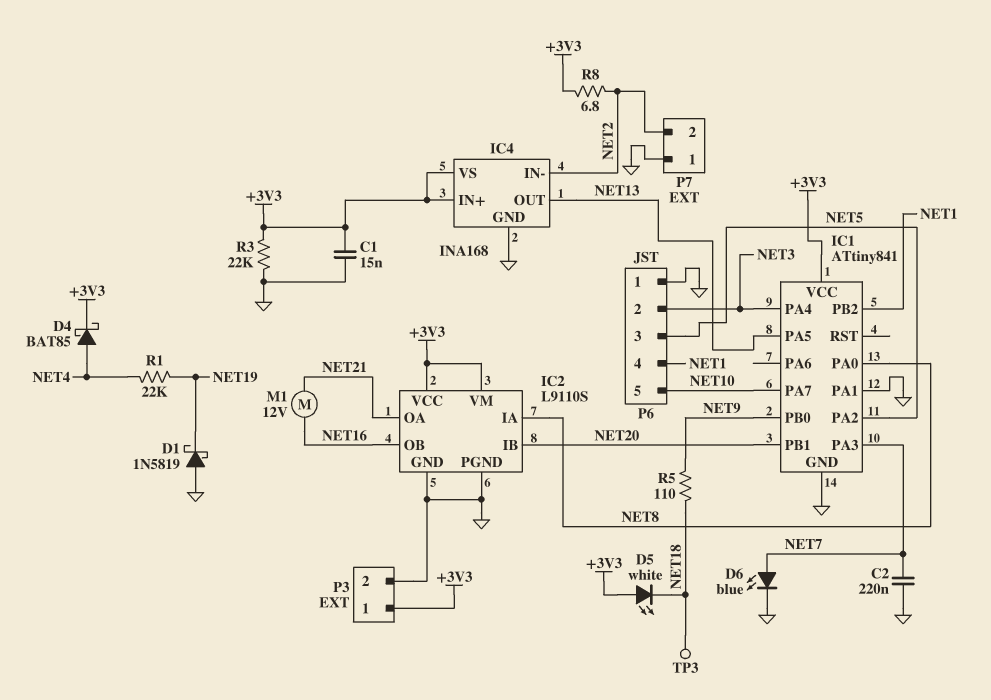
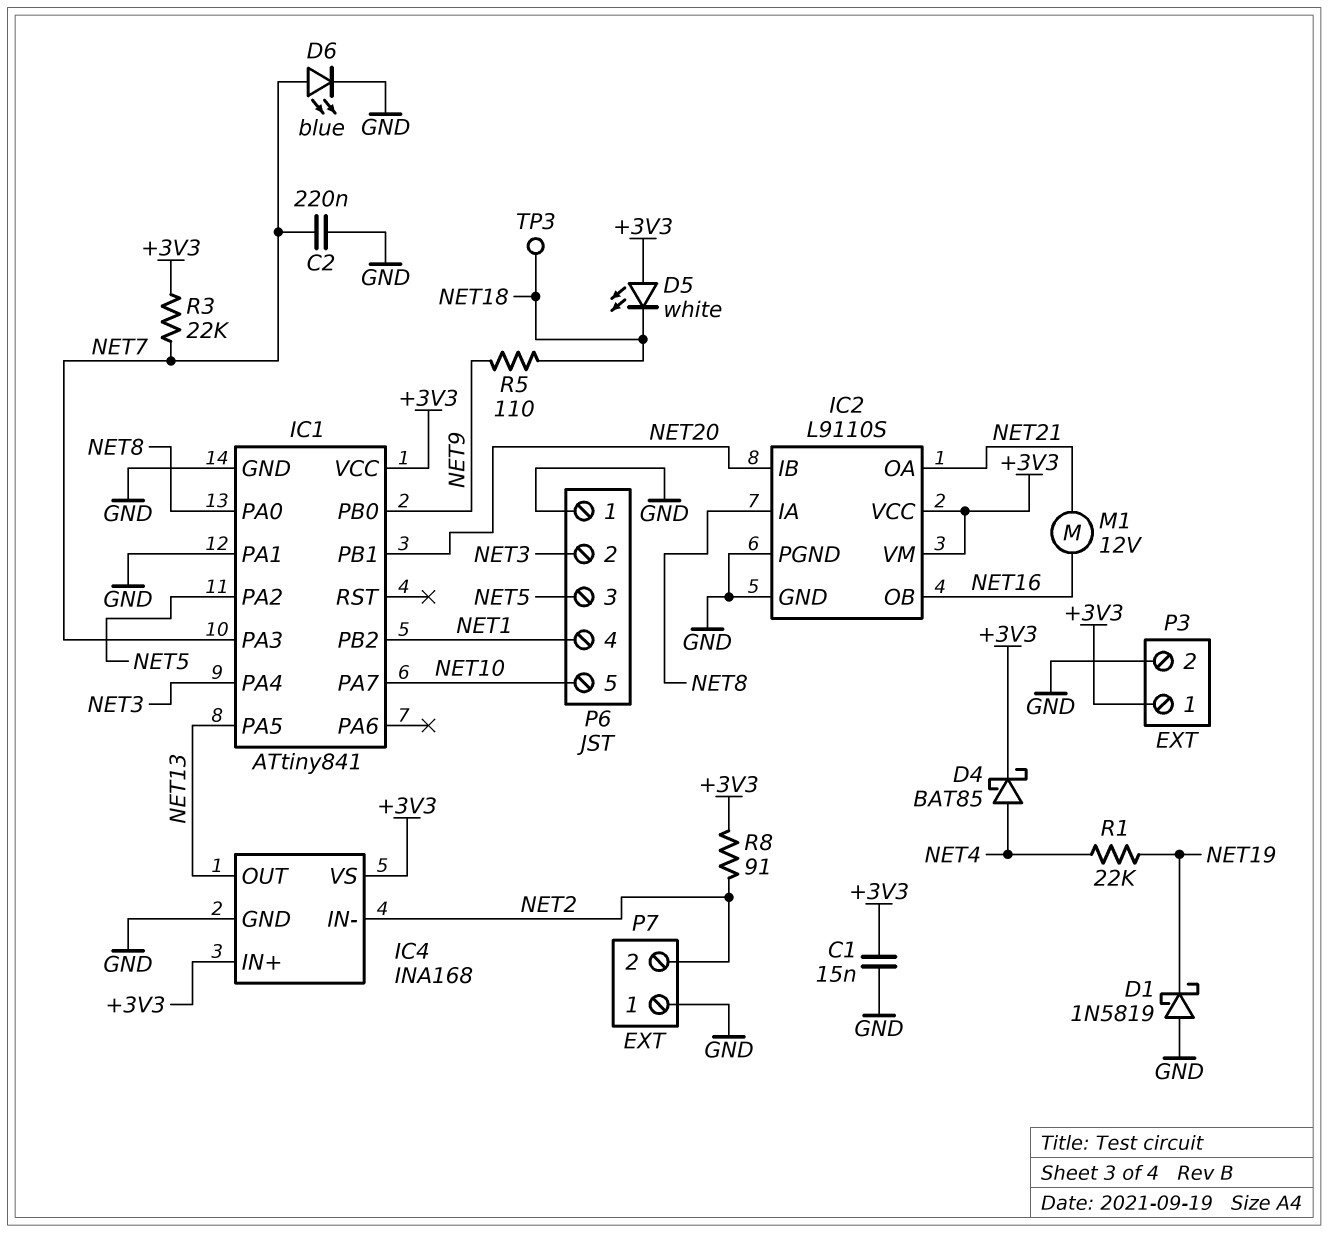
R3: 22k (+3V3, GND) -> 22k (+3V3, NET7)
R8: 6.8 (+3V3, NET2) -> 91 (+3V3, NET2)

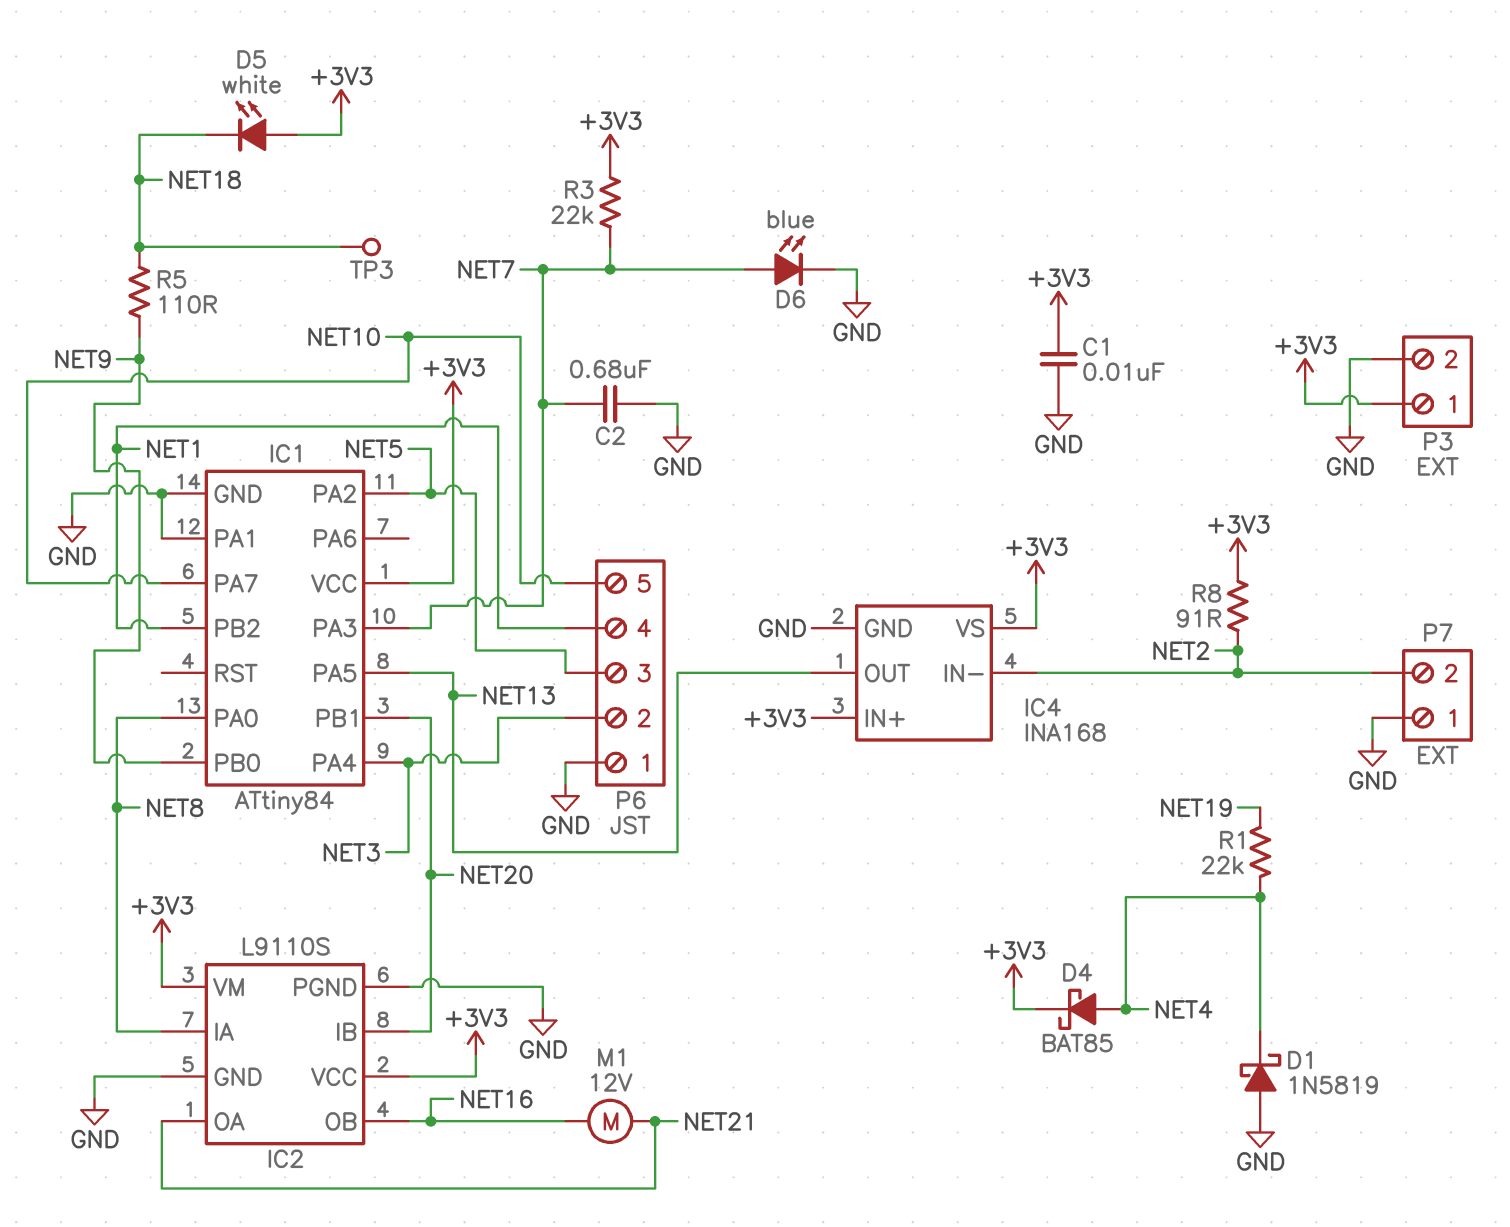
C1: 15nF (+3V3, GND) -> 10nF (+3V3, GND)
C2: 220nF (GND, NET7) -> 680nF (GND, NET7)
D1: schottky 1N5819 (A GND, K NET19) -> schottky 1N5819 (A GND, K NET4)
IC1: ATtiny841 -> ATtiny84

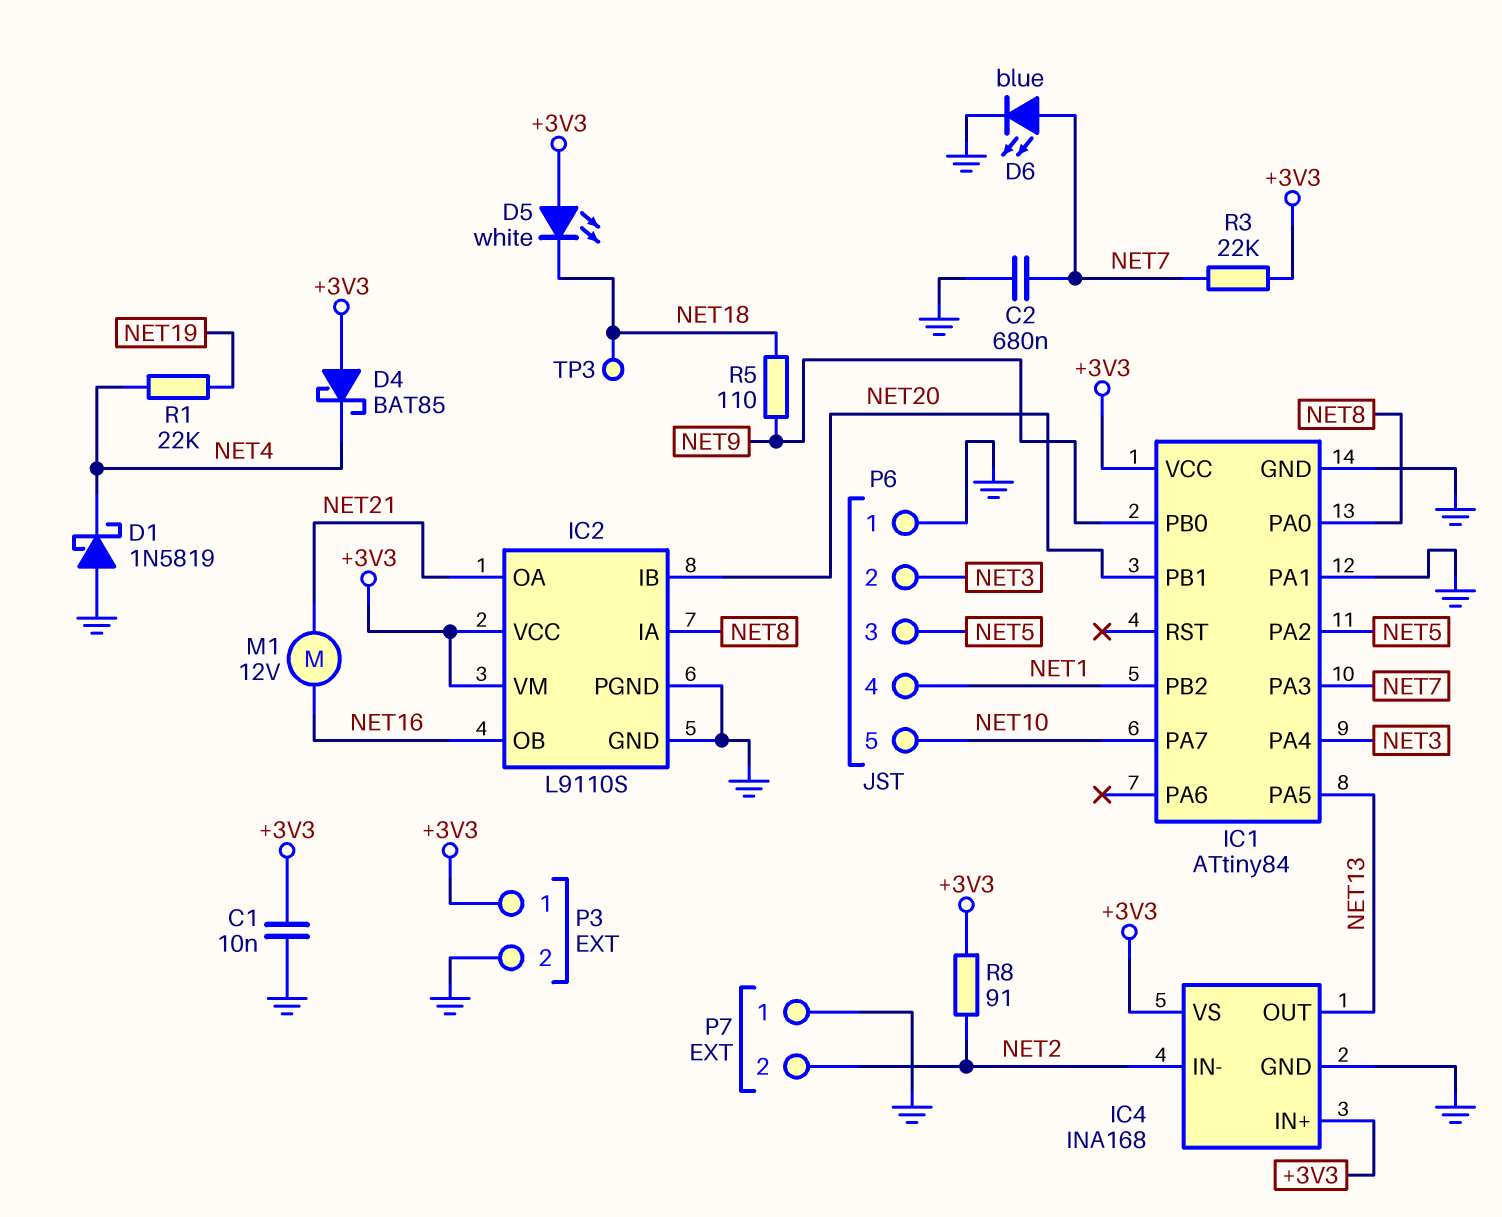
D4: schottky BAT85 (A NET4, K +3V3) -> schottky BAT85 (A +3V3, K NET4)

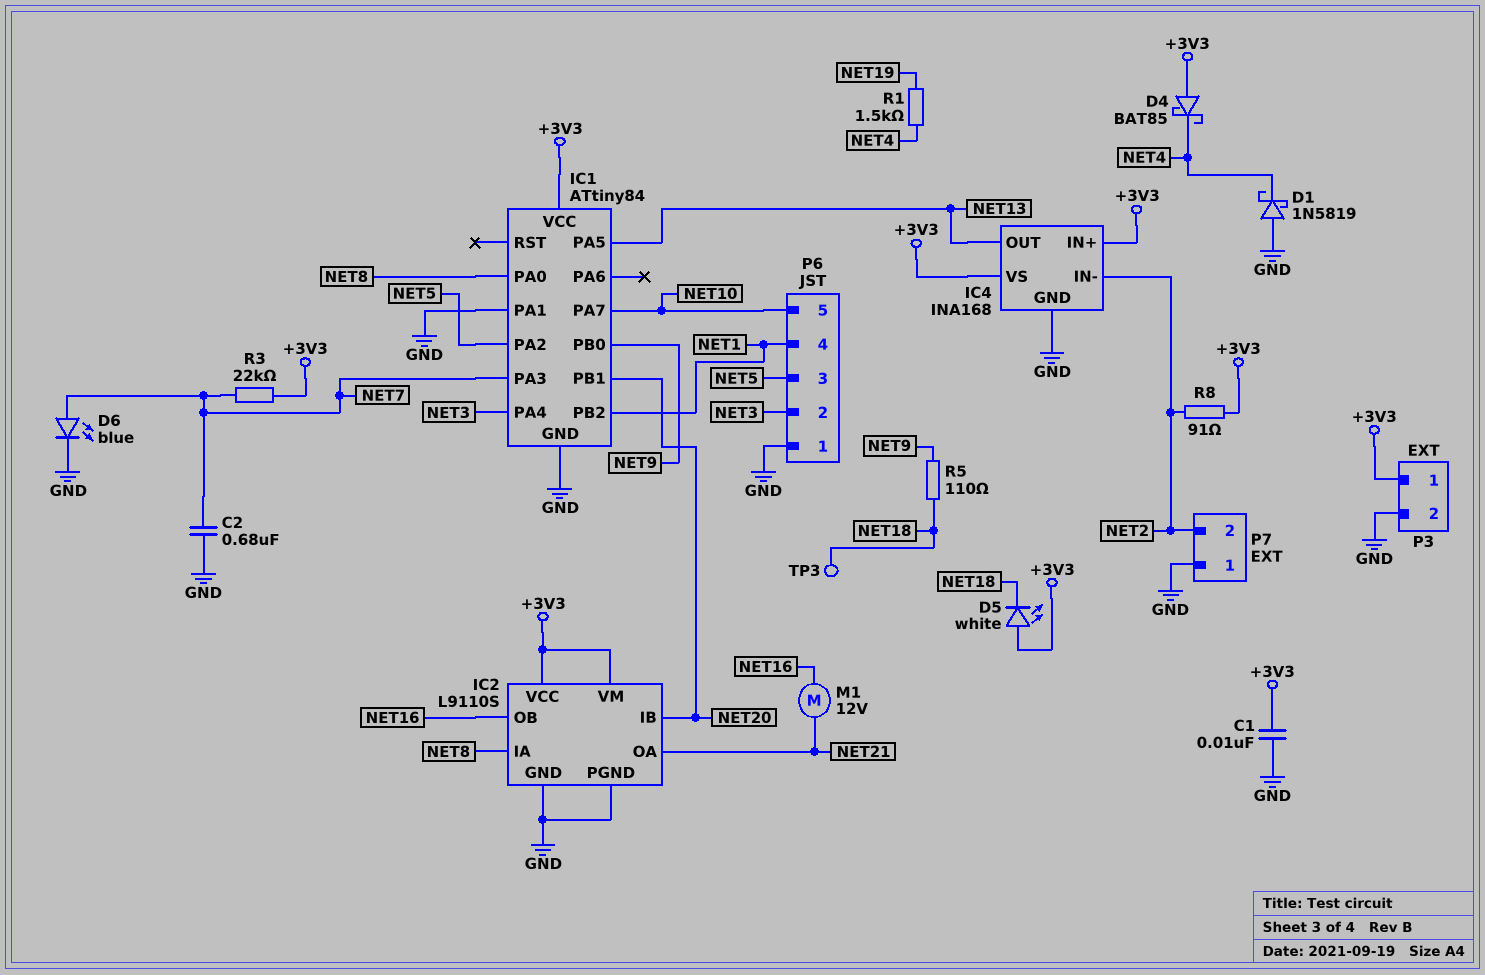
R1: 22k (NET4, NET19) -> 1.5k (NET4, NET19)

